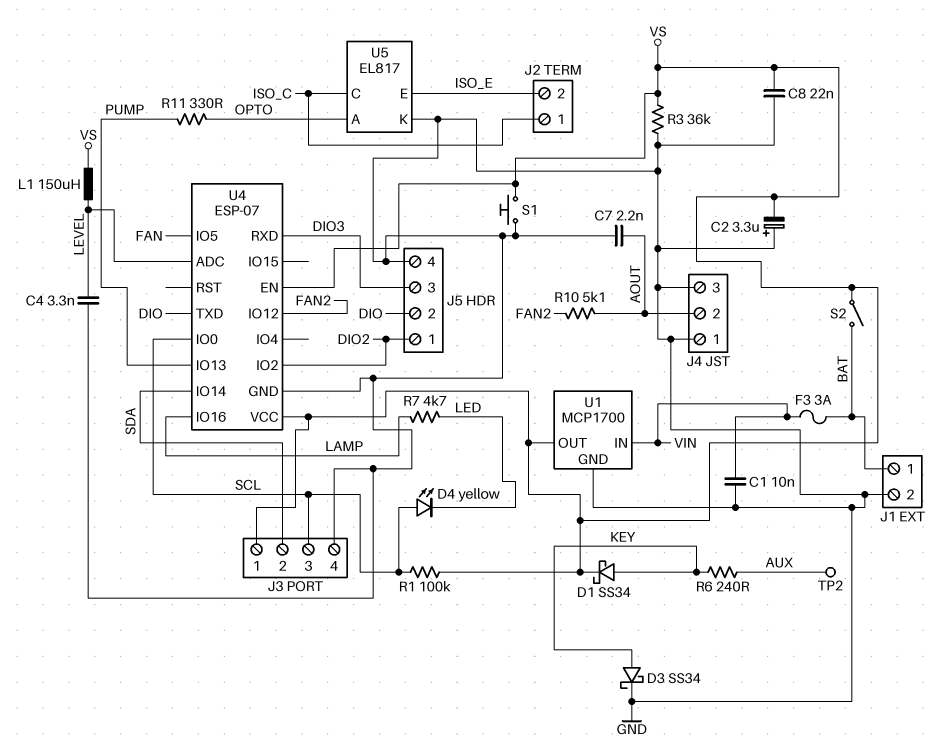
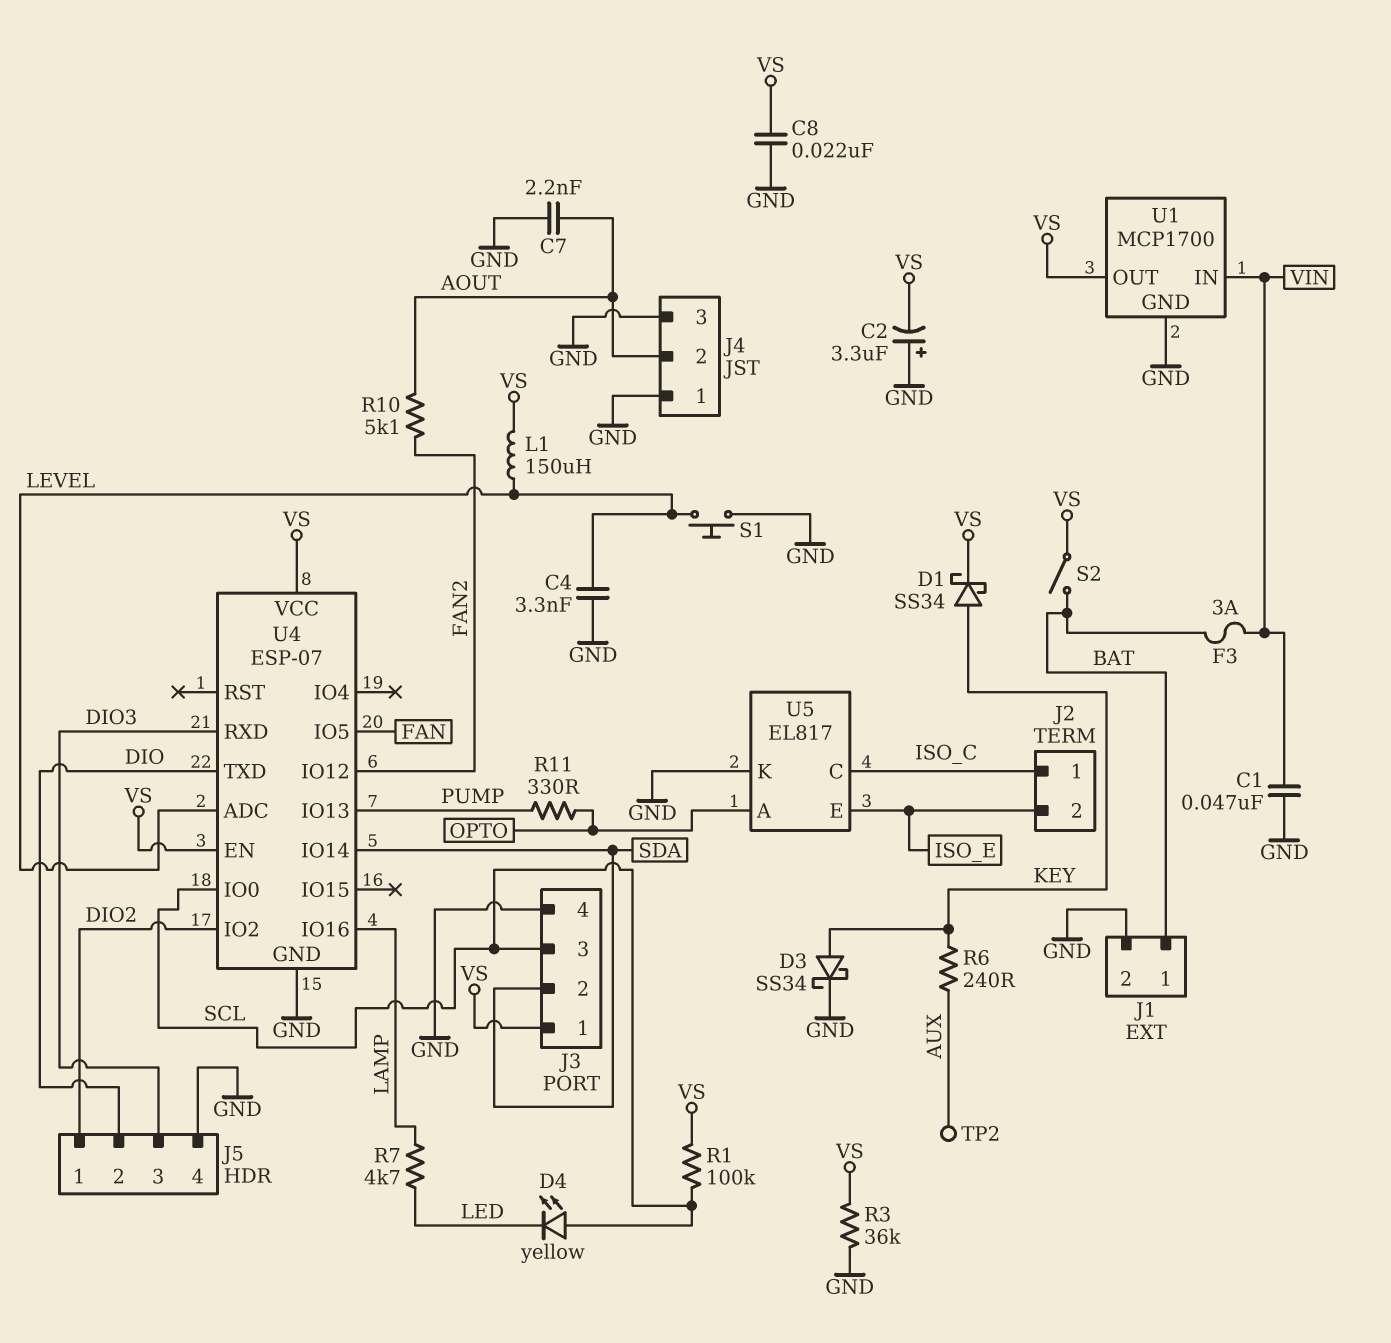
C1: 10nF (GND, VIN) -> 47nF (GND, VIN)
S1: button (GND, VS) -> button (GND, LEVEL)

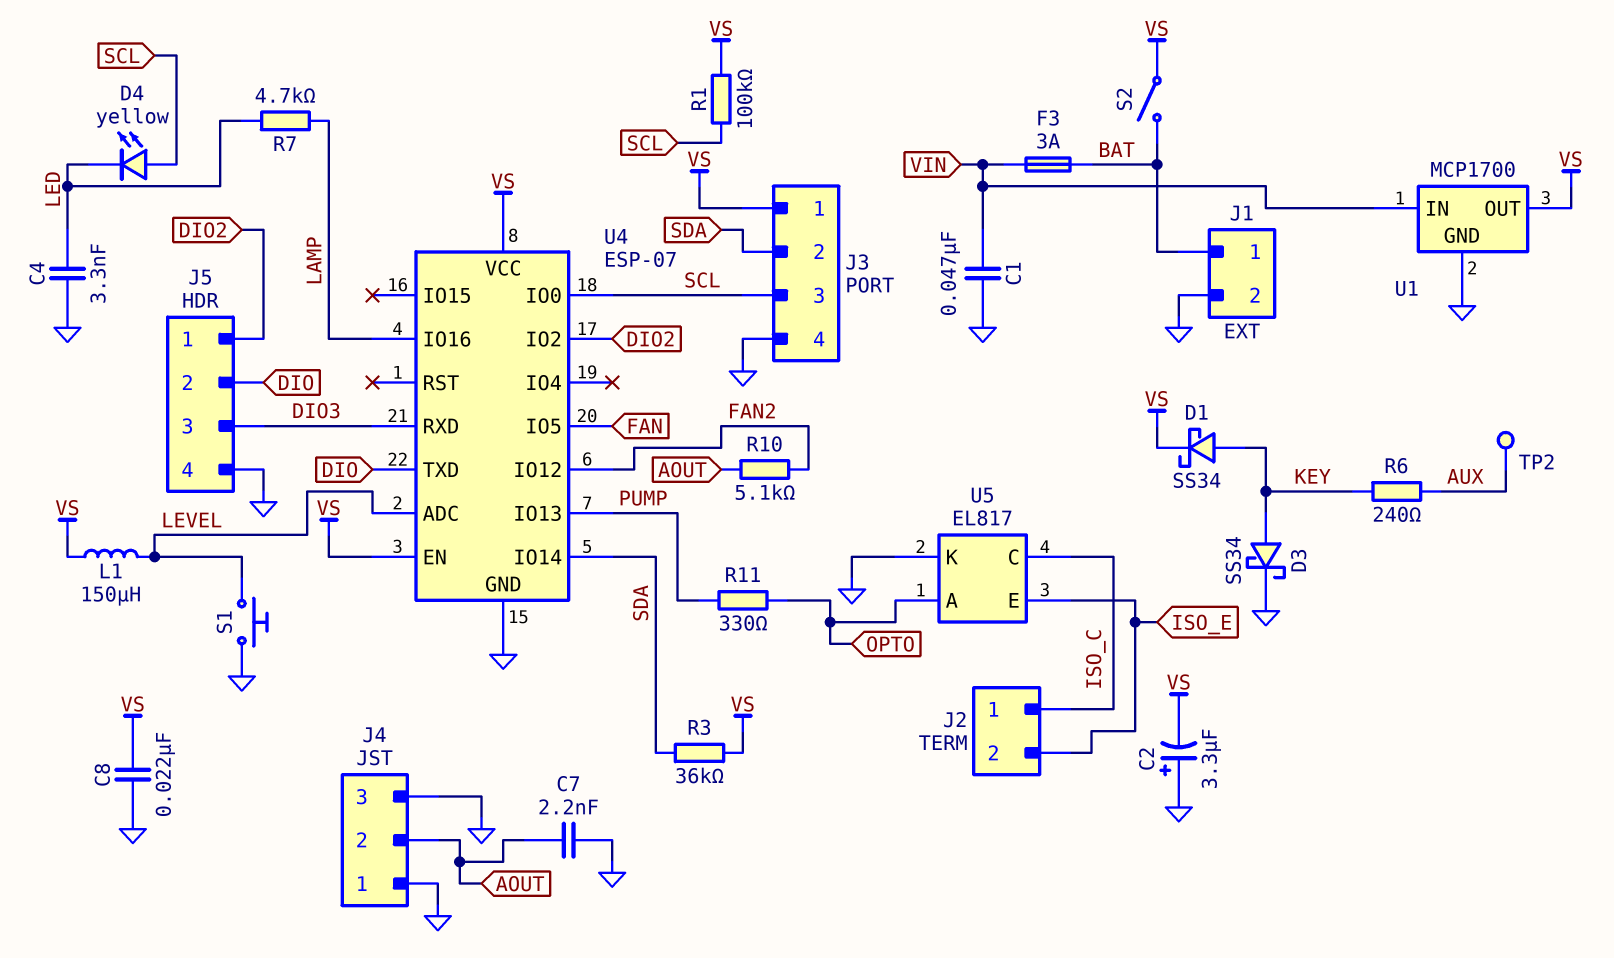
C4: 3.3nF (GND, LEVEL) -> 3.3nF (GND, LED)
R3: 36k (GND, VS) -> 36k (SDA, VS)

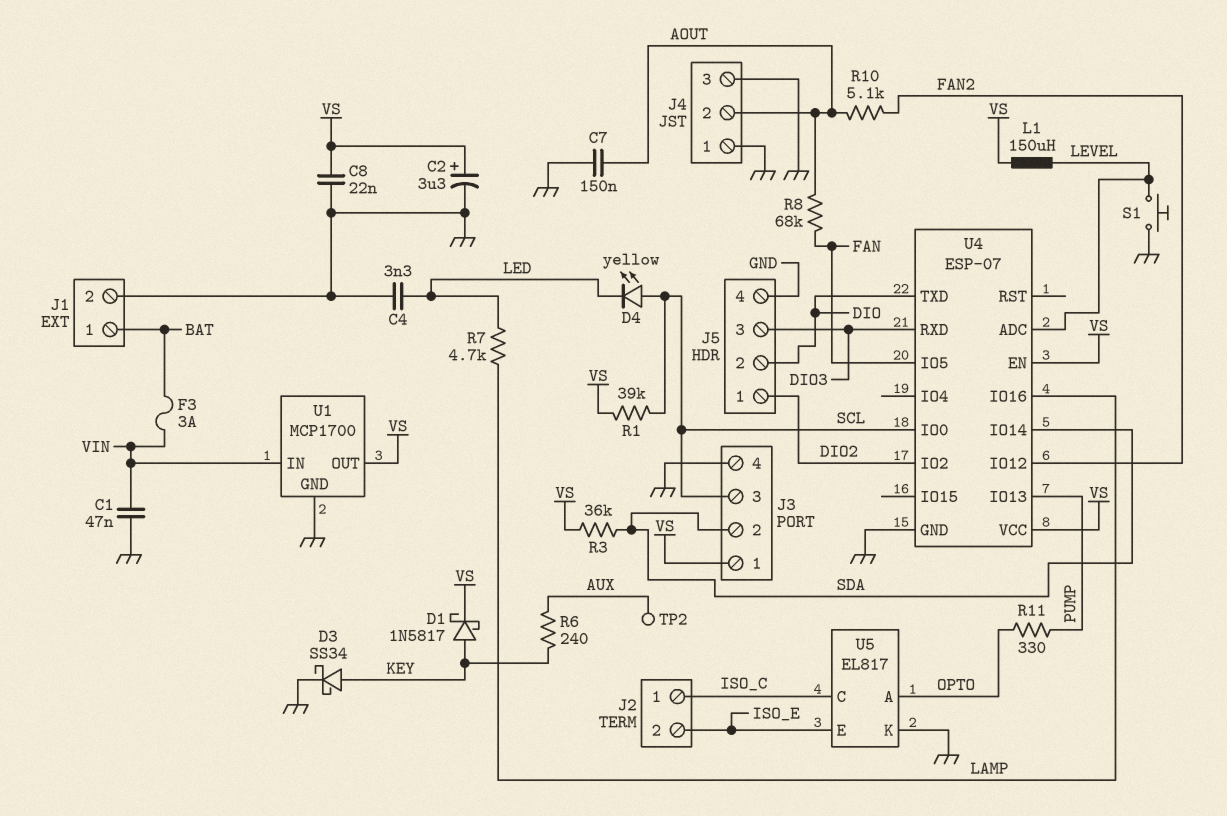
C2: 3.3uF (plus GND, minus VS) -> 3.3uF (plus VS, minus GND)
C7: 2.2nF (AOUT, GND) -> 150nF (AOUT, GND)
D1: schottky SS34 (A KEY, K VS) -> schottky 1N5817 (A KEY, K VS)
R1: 100k (SCL, VS) -> 39k (SCL, VS)
R8: none -> 68k (AOUT, FAN)
S2: switch (BAT, VS) -> none

